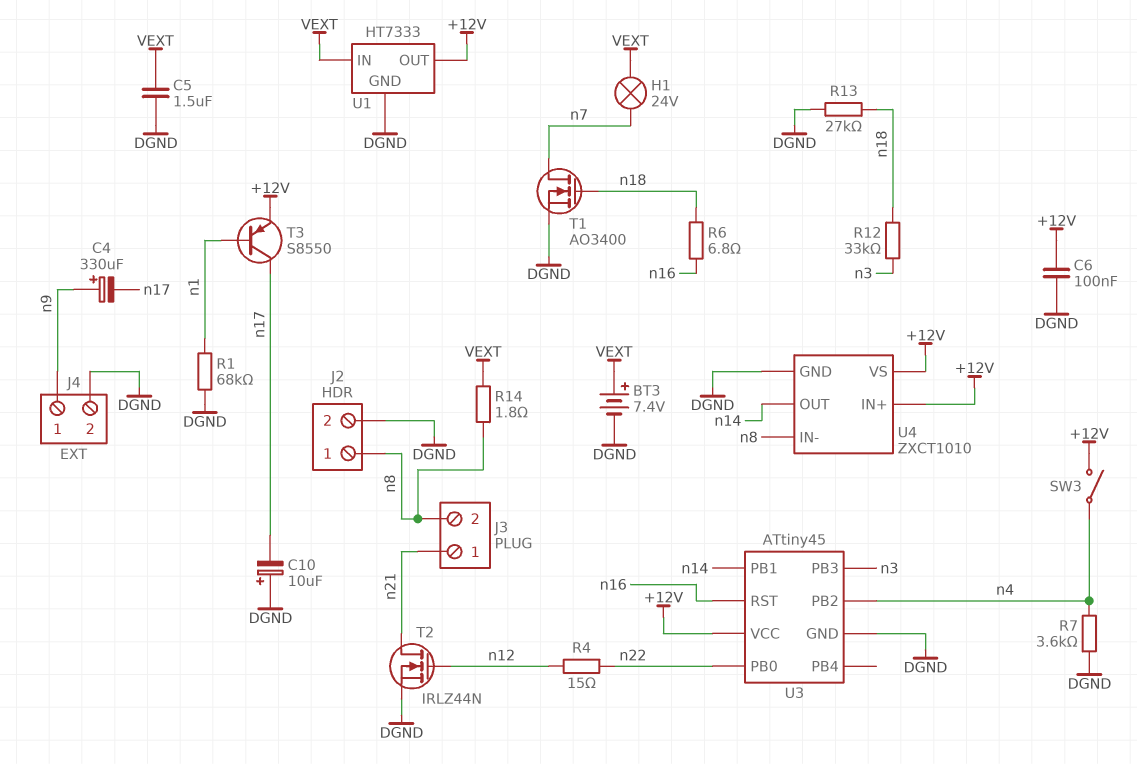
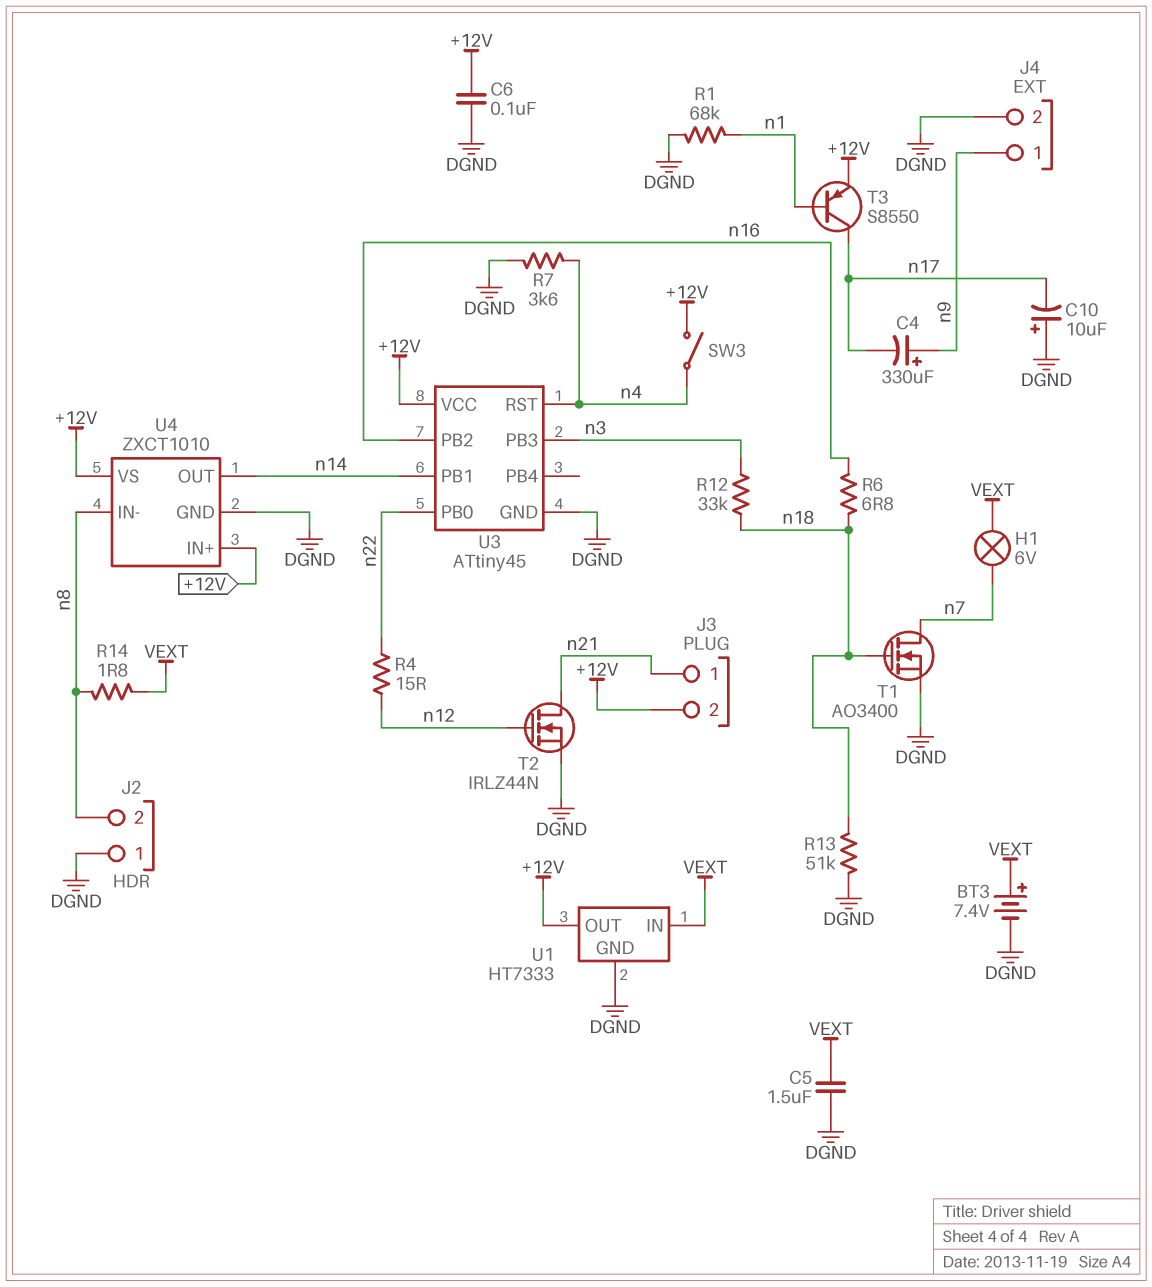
H1: lamp 24V (VEXT, n7) -> lamp 6V (VEXT, n7)
J2 pin 1: n8 -> DGND
J2 pin 2: DGND -> n8
J3 pin 2: n8 -> +12V
R13: 27k (DGND, n18) -> 51k (DGND, n18)
U3 pin PB2: n4 -> n16
U3 pin RST: n16 -> n4

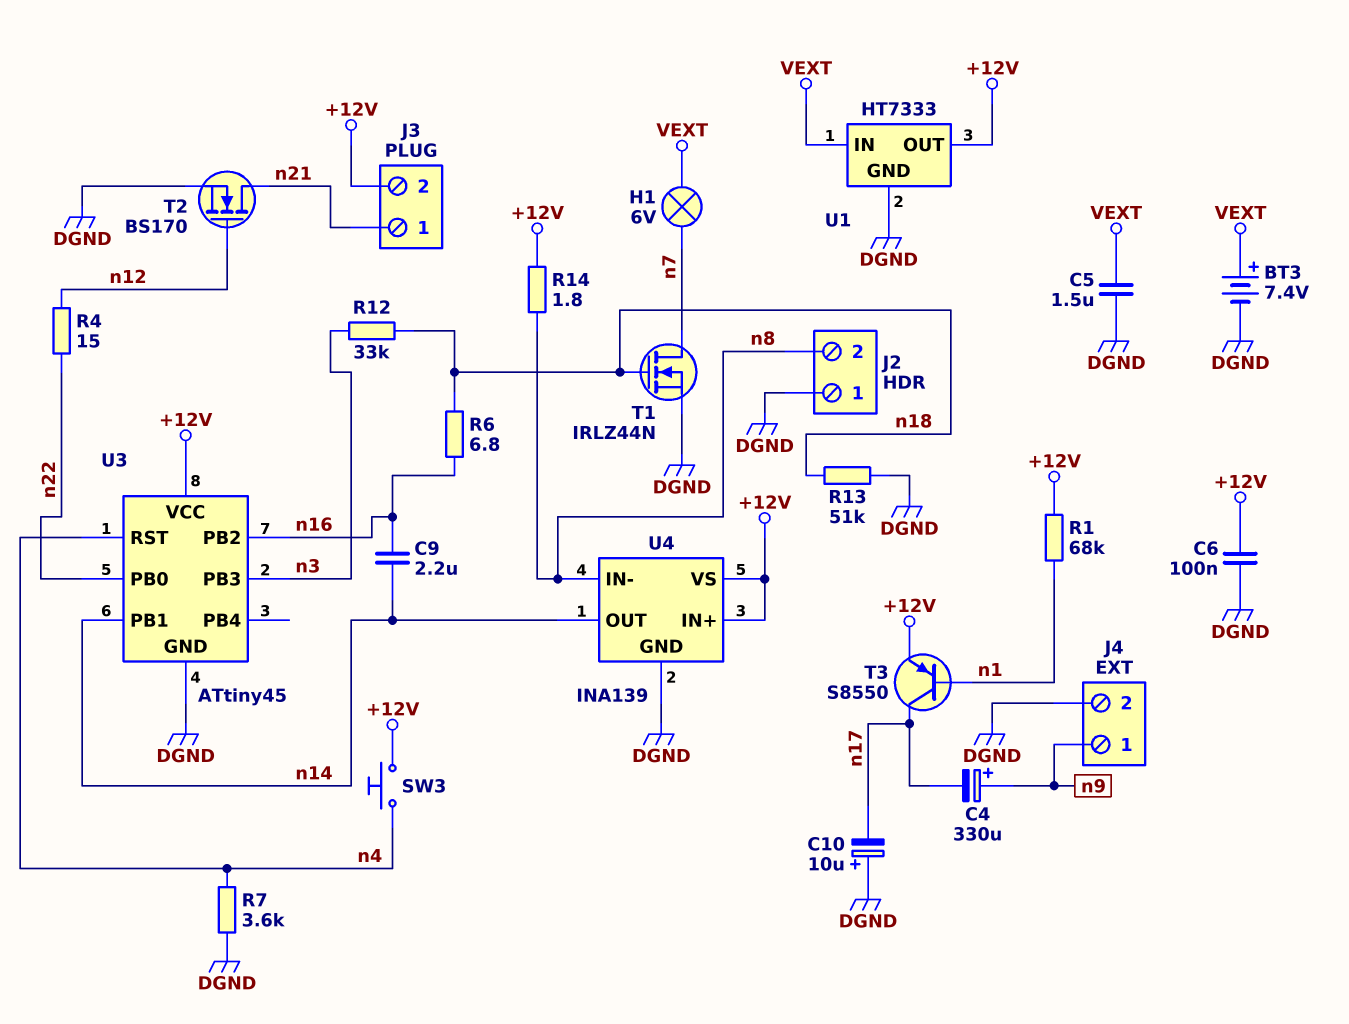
C9: none -> 2.2uF (n14, n16)
R1: 68k (DGND, n1) -> 68k (+12V, n1)
R14: 1.8 (VEXT, n8) -> 1.8 (+12V, n8)
SW3: switch (+12V, n4) -> button (+12V, n4)
T1: NMOS AO3400 (G n18, D n7, S DGND) -> NMOS IRLZ44N (G n18, D n7, S DGND)
T2: NMOS IRLZ44N (G n12, D n21, S DGND) -> NMOS BS170 (G n12, D n21, S DGND)
U4: ZXCT1010 -> INA139

